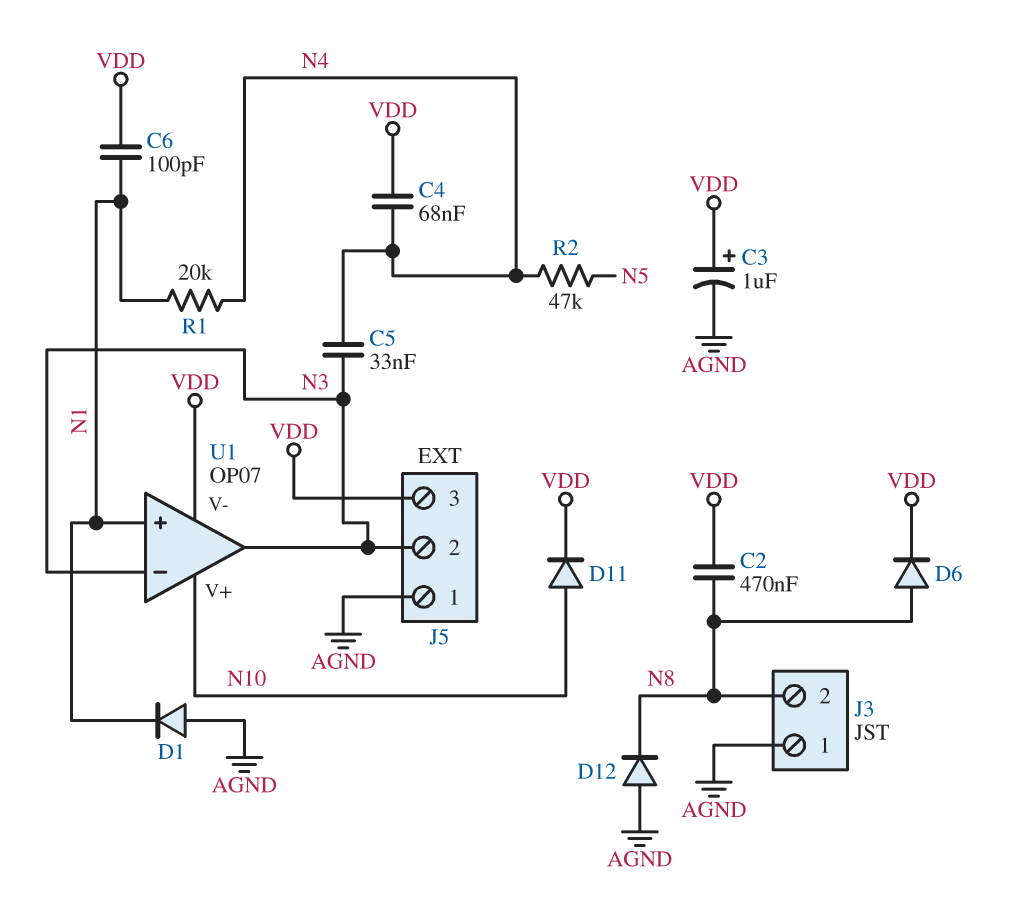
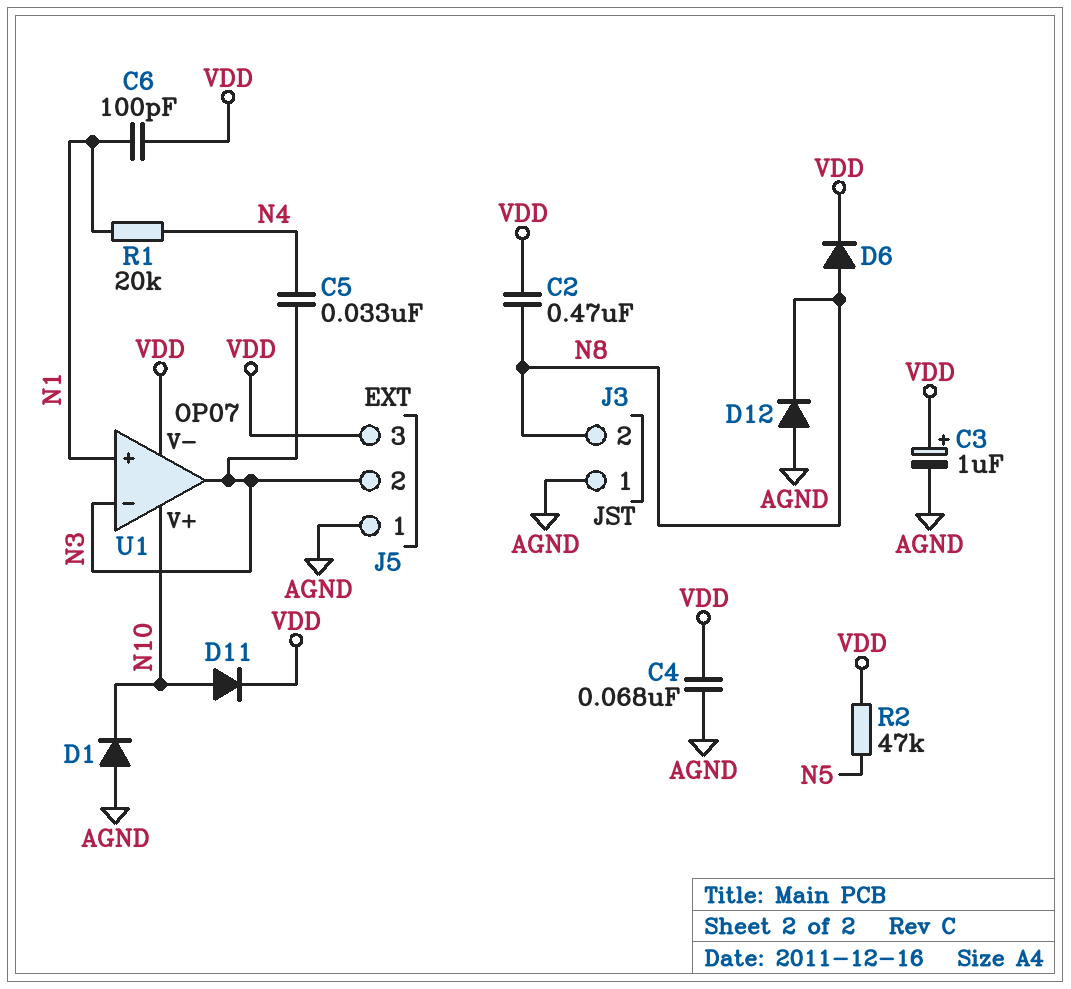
C4: 68nF (N4, VDD) -> 68nF (AGND, VDD)
D1: diode (A AGND, K N1) -> diode (A AGND, K N10)
R2: 47k (N4, N5) -> 47k (N5, VDD)

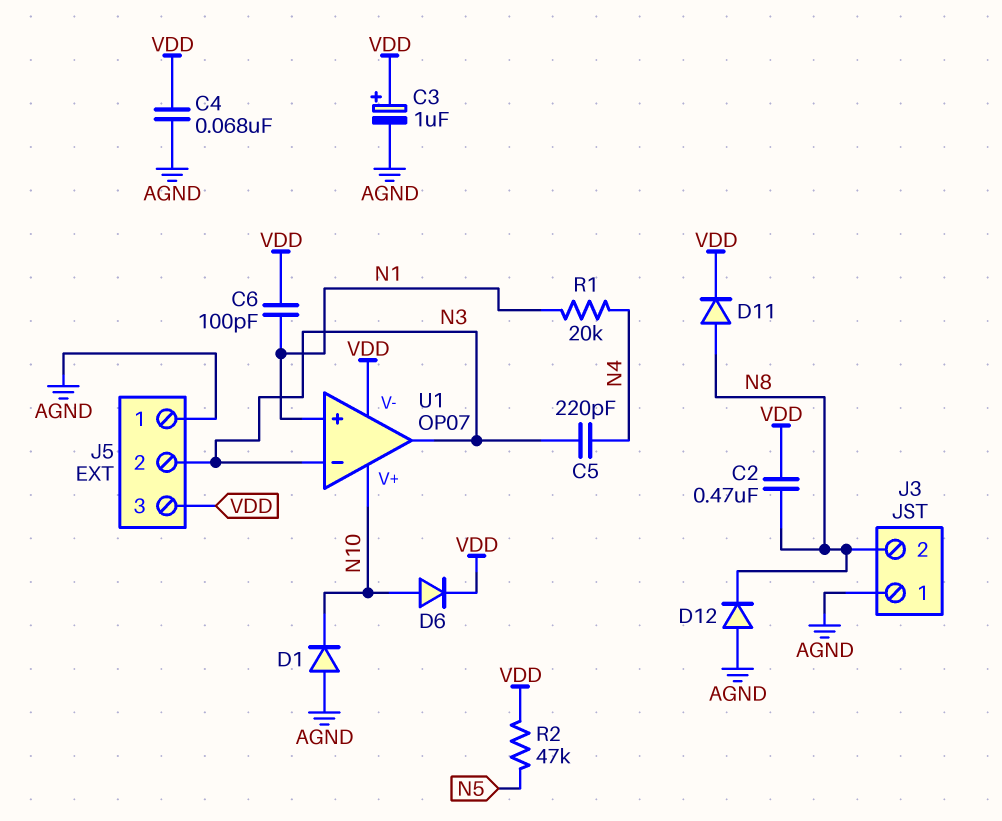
C5: 33nF (N3, N4) -> 220pF (N3, N4)
D6: diode (A N8, K VDD) -> diode (A N10, K VDD)
D11: diode (A N10, K VDD) -> diode (A N8, K VDD)

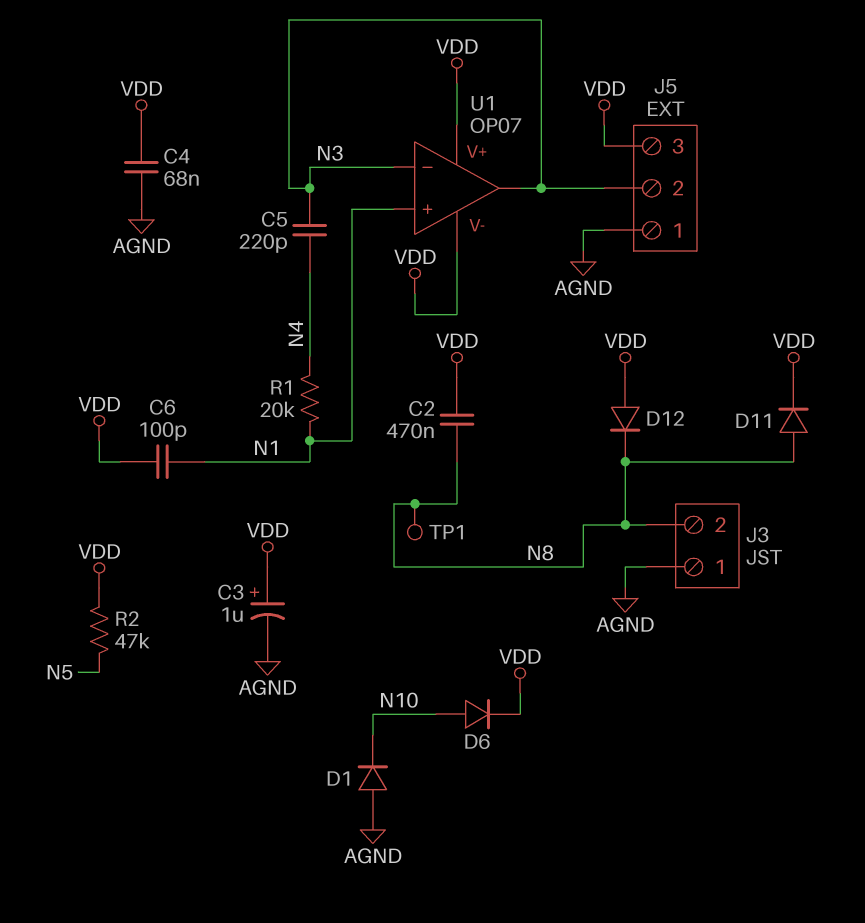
D12: diode (A AGND, K N8) -> diode (A VDD, K N8)
TP1: none -> test point (N8)
U1 pin V+: N10 -> VDD

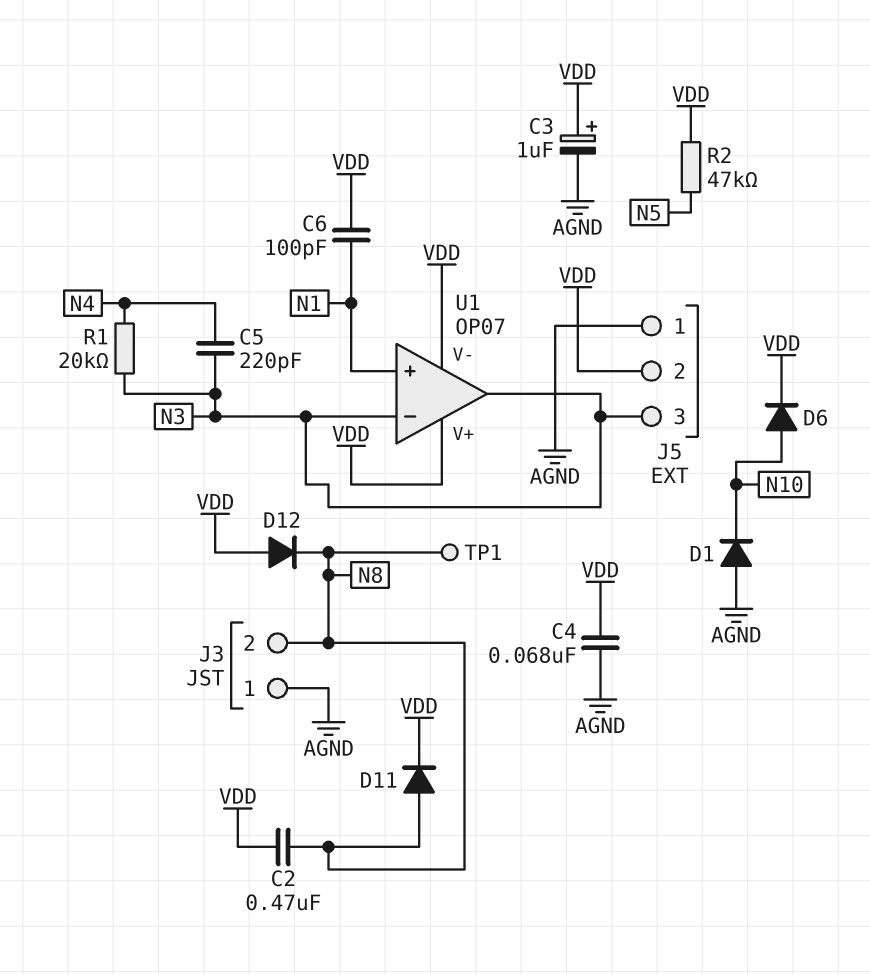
J5 pin 2: N3 -> VDD
J5 pin 3: VDD -> N3
R1: 20k (N1, N4) -> 20k (N3, N4)

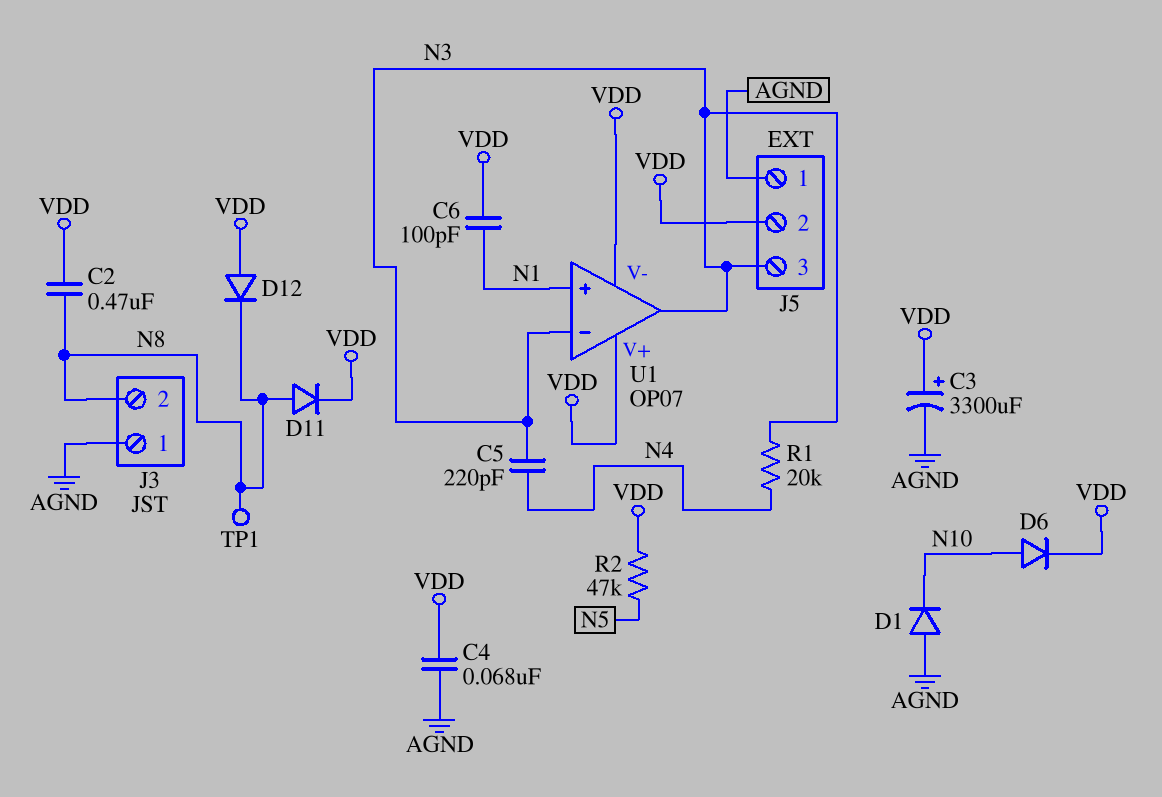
C3: 1uF (plus VDD, minus AGND) -> 3300uF (plus VDD, minus AGND)

